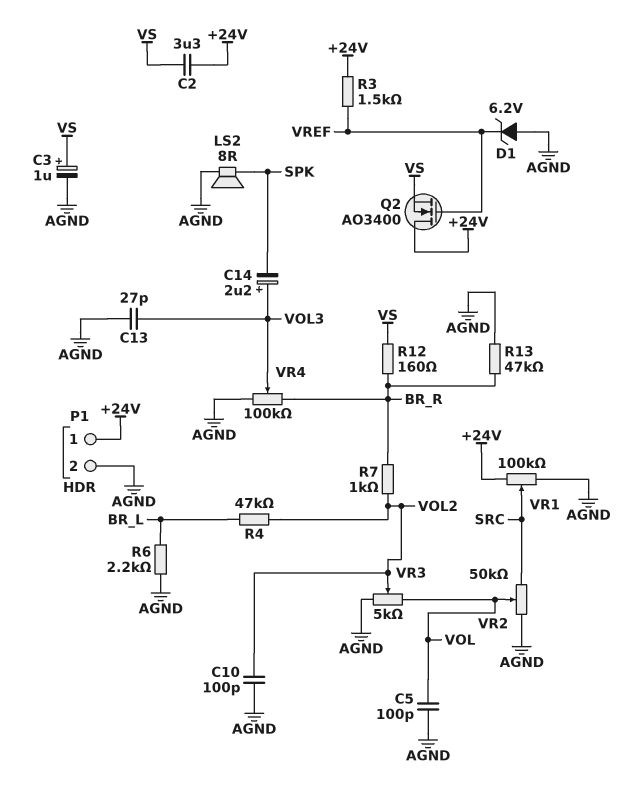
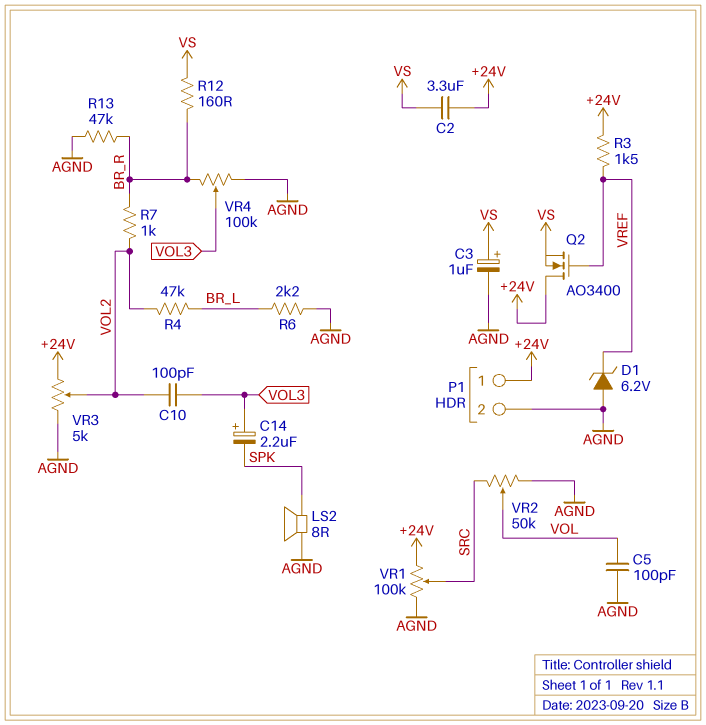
C10: 100pF (AGND, VOL2) -> 100pF (VOL2, VOL3)
C13: 27pF (AGND, VOL3) -> none
VR3: 5k (AGND, VOL, wiper VOL2) -> 5k (+24V, AGND, wiper VOL2)

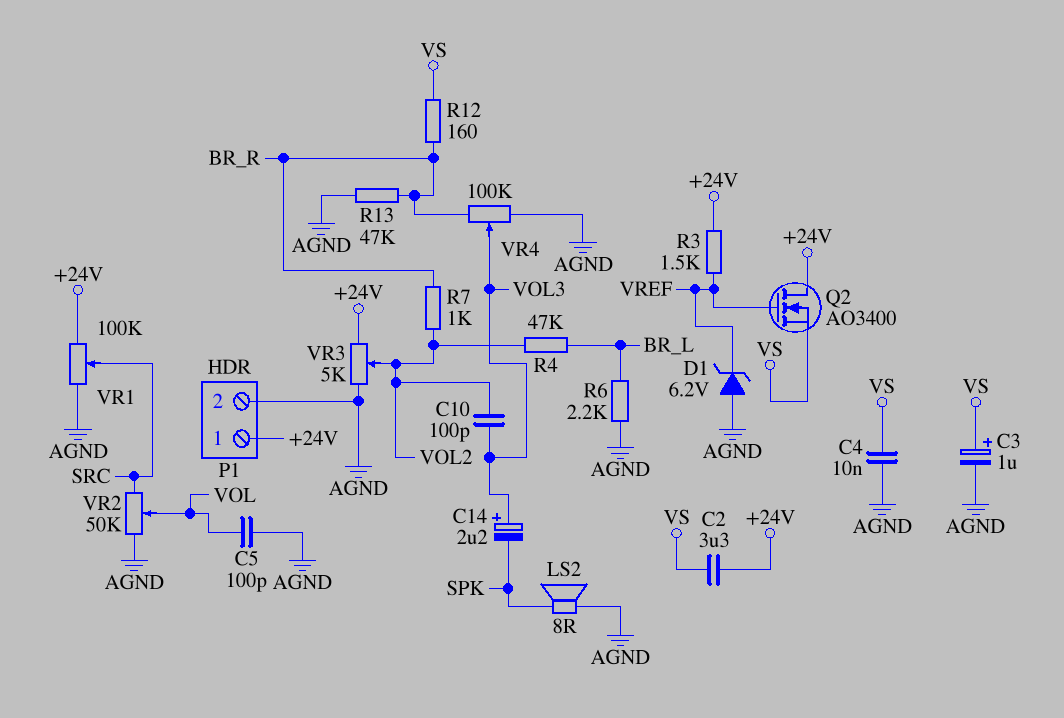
C4: none -> 10nF (AGND, VS)

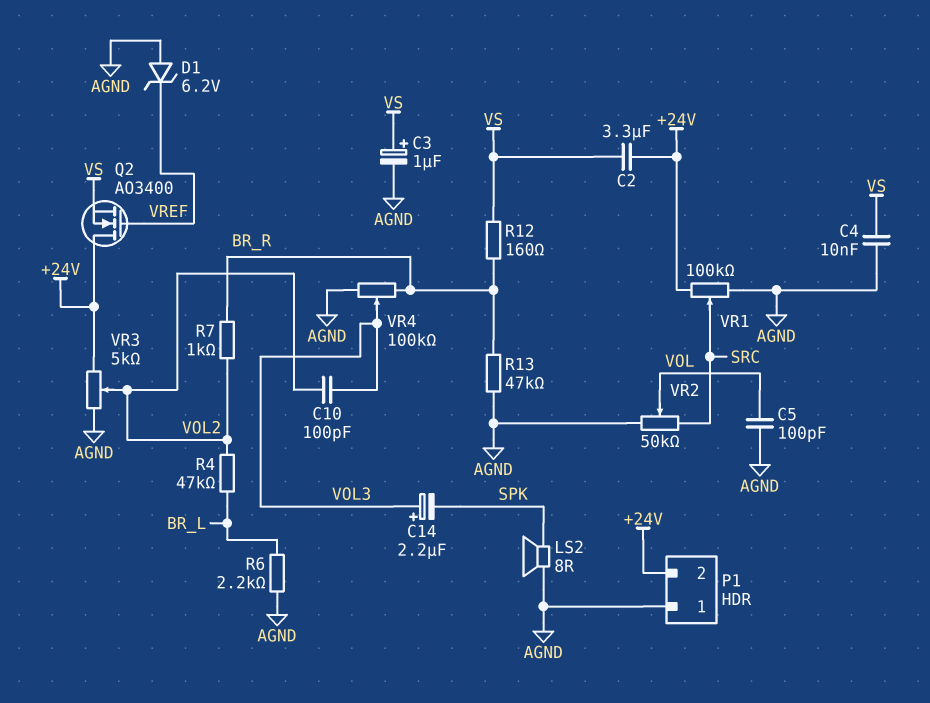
P1 pin 1: +24V -> AGND
P1 pin 2: AGND -> +24V
R3: 1.5k (+24V, VREF) -> none

